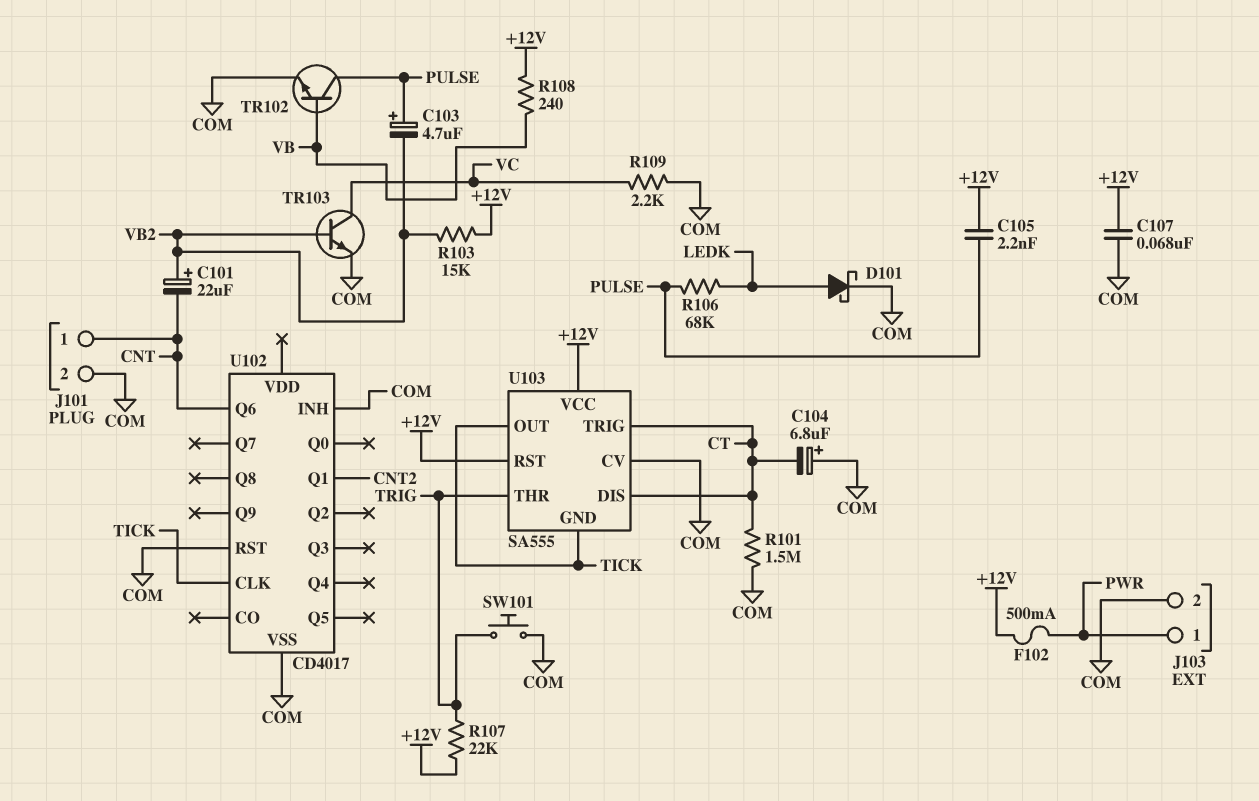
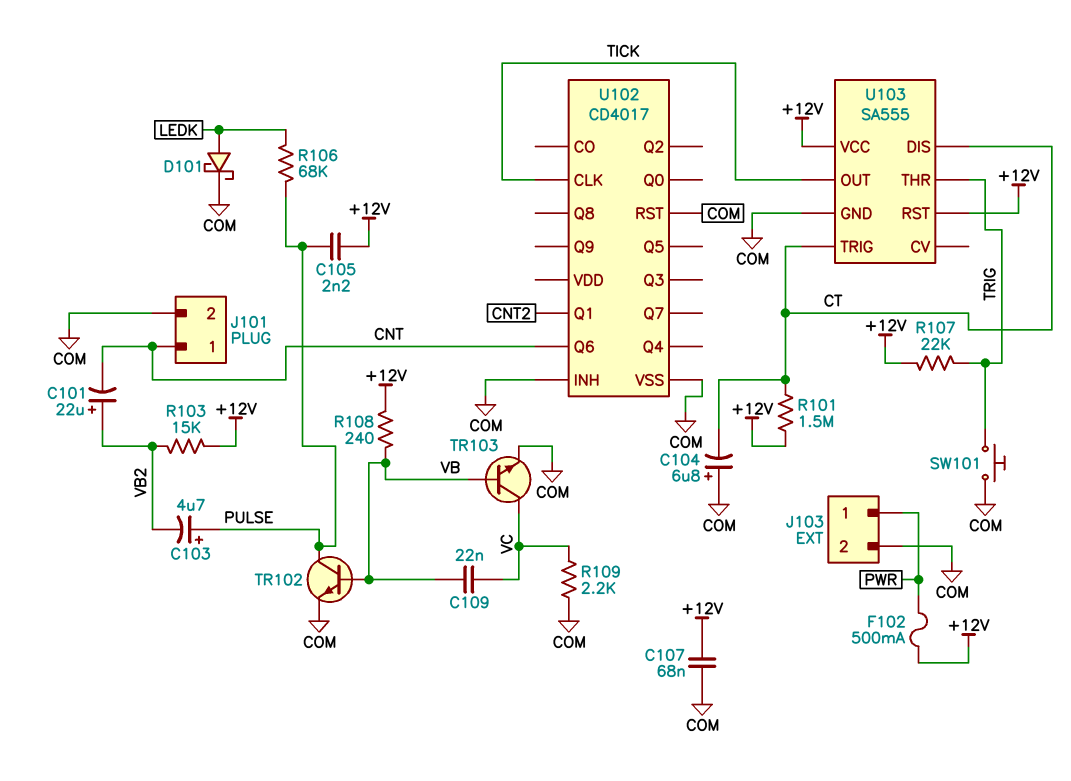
C109: none -> 22nF (VB, VC)
R101: 1.5M (COM, CT) -> 1.5M (+12V, CT)
TR103: NPN (B VB2, C VC, E COM) -> NPN (B VB, C VC, E COM)
U103 pin CV: COM -> none
U103 pin GND: TICK -> COM

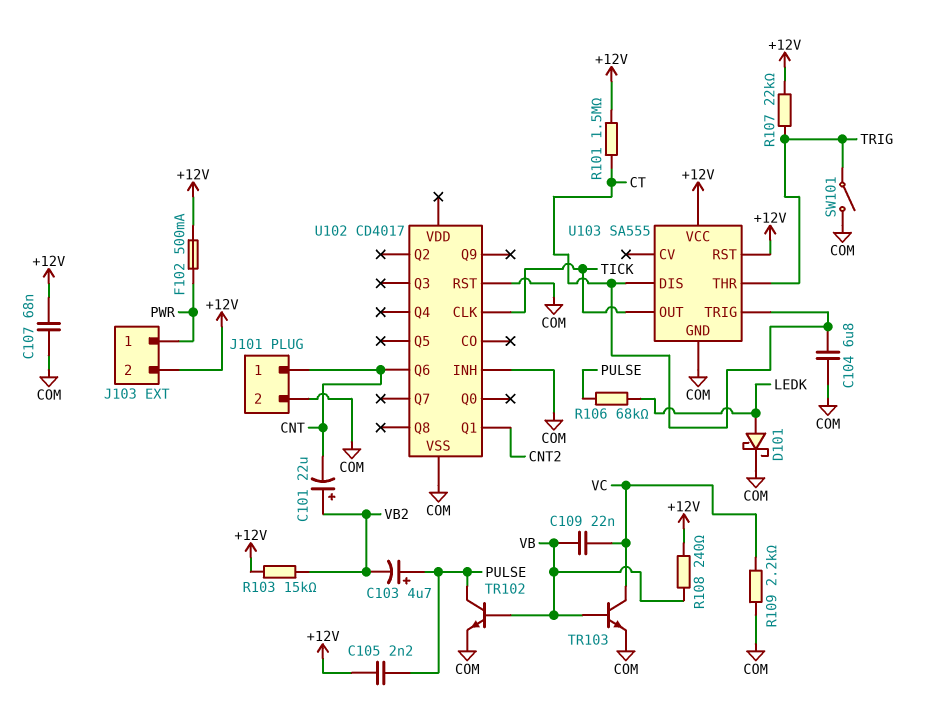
C104: 6.8uF (plus COM, minus CT) -> 6.8uF (COM, CT)
J103 pin 2: COM -> +12V
SW101: button (COM, TRIG) -> switch (COM, TRIG)

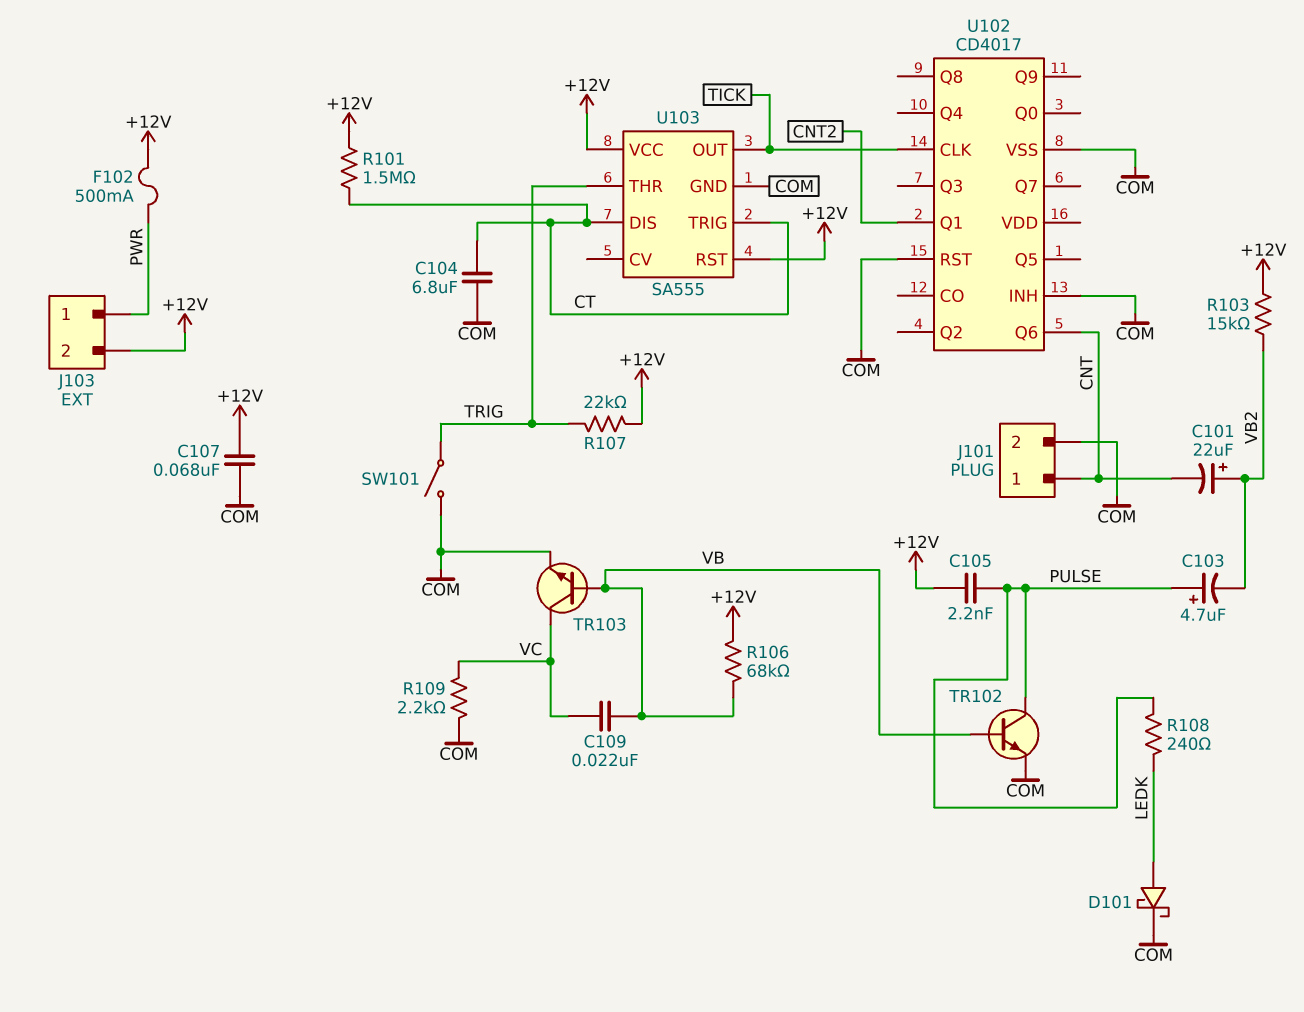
R106: 68k (LEDK, PULSE) -> 68k (+12V, VB)
R108: 240 (+12V, VB) -> 240 (LEDK, PULSE)

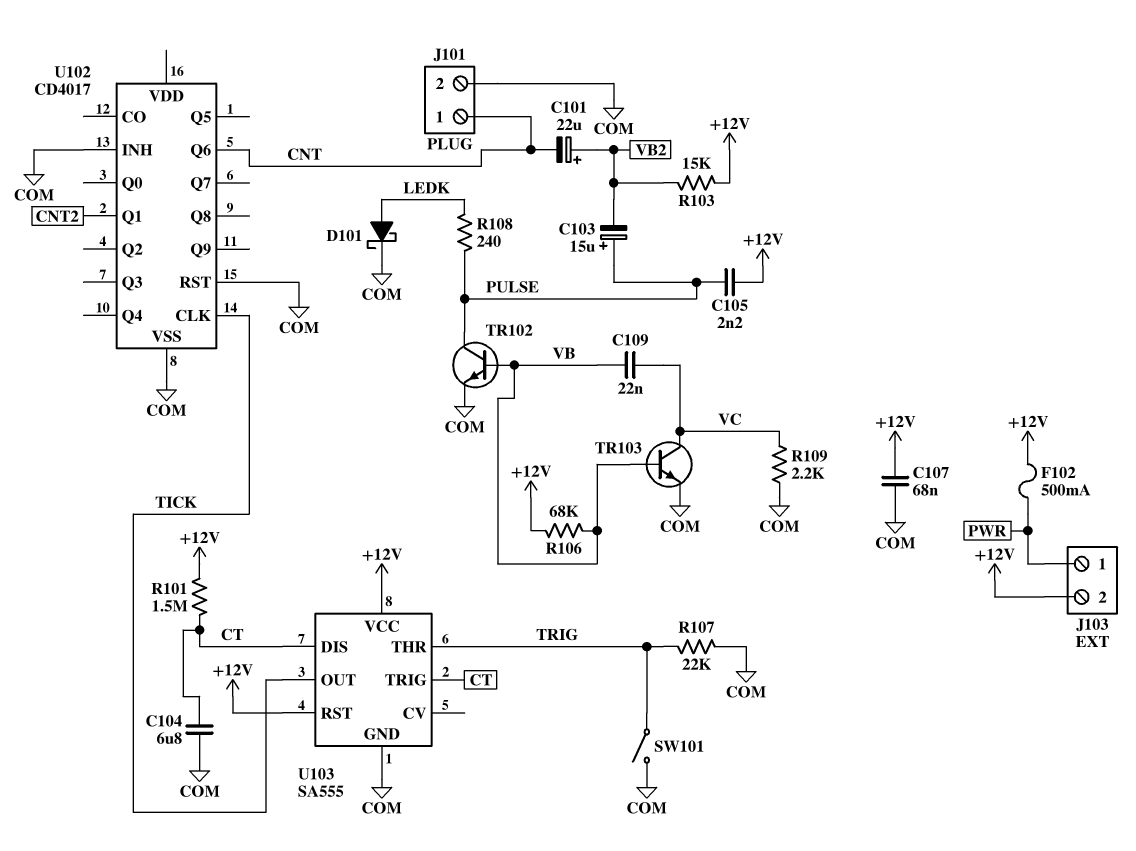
C103: 4.7uF (plus PULSE, minus VB2) -> 15uF (plus PULSE, minus VB2)
R107: 22k (+12V, TRIG) -> 22k (COM, TRIG)

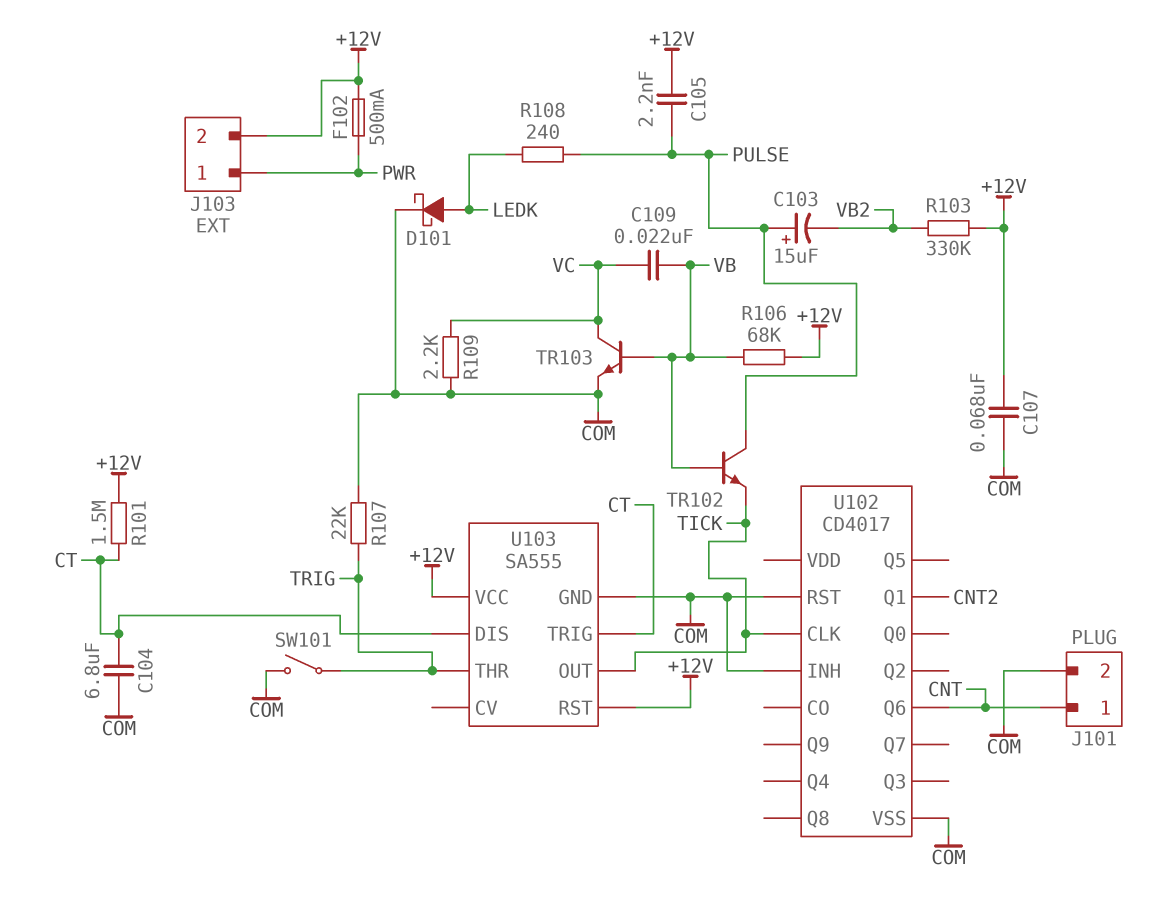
C101: 22uF (plus VB2, minus CNT) -> none
R103: 15k (+12V, VB2) -> 330k (+12V, VB2)
TR102: NPN (B VB, C PULSE, E COM) -> NPN (B VB, C PULSE, E TICK)

